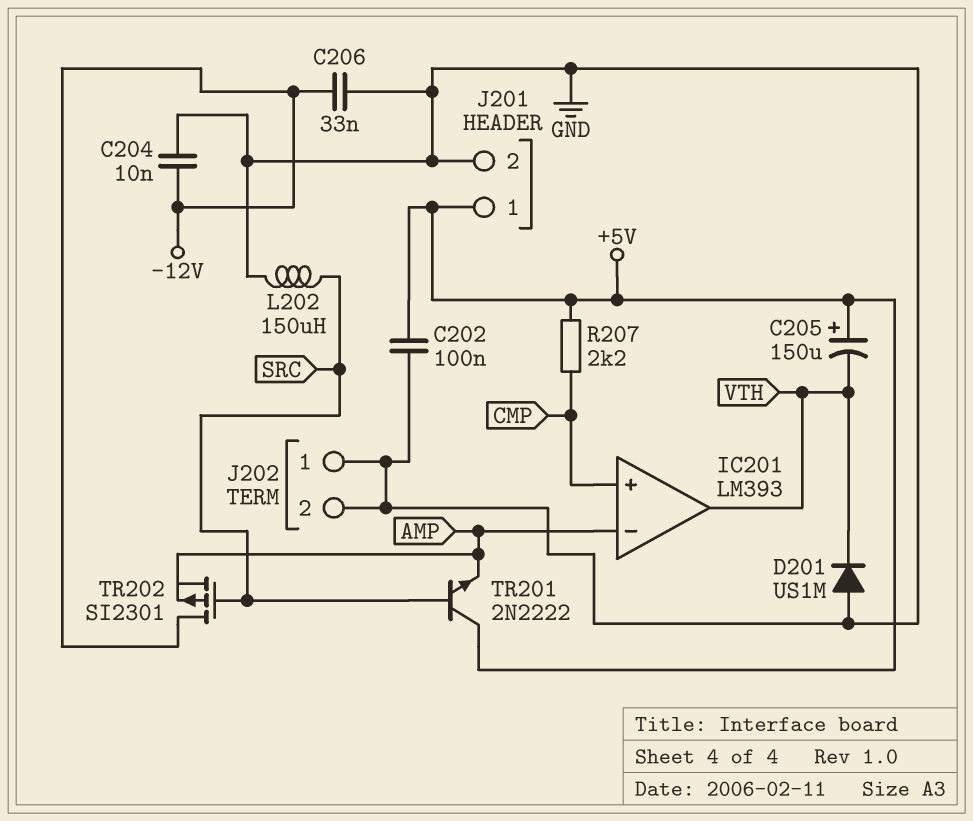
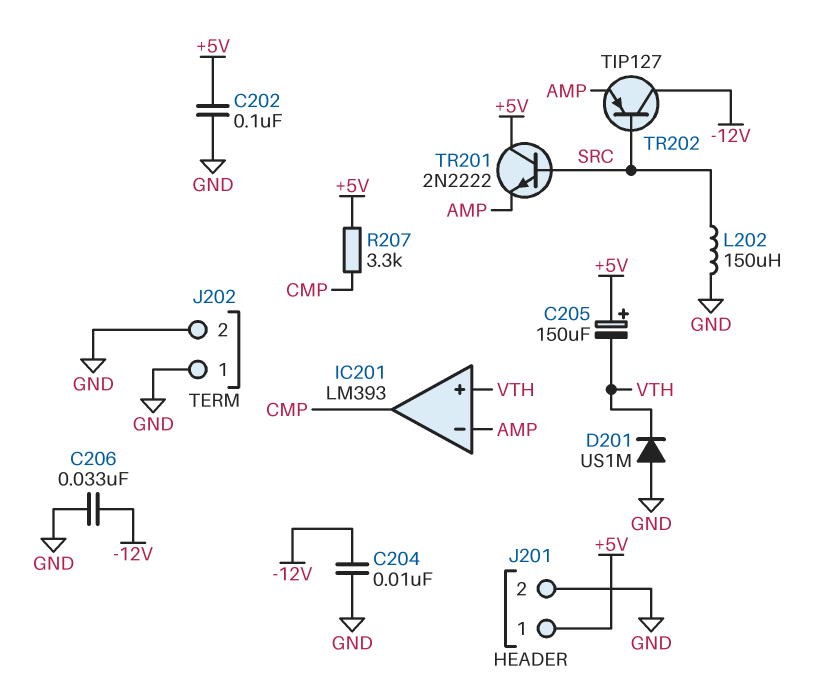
IC201 pin in+: CMP -> VTH
IC201 pin out: VTH -> CMP
R207: 2.2k (+5V, CMP) -> 3.3k (+5V, CMP)
TR202: PMOS SI2301 (G SRC, D -12V, S AMP) -> PNP TIP127 (B SRC, C -12V, E AMP)

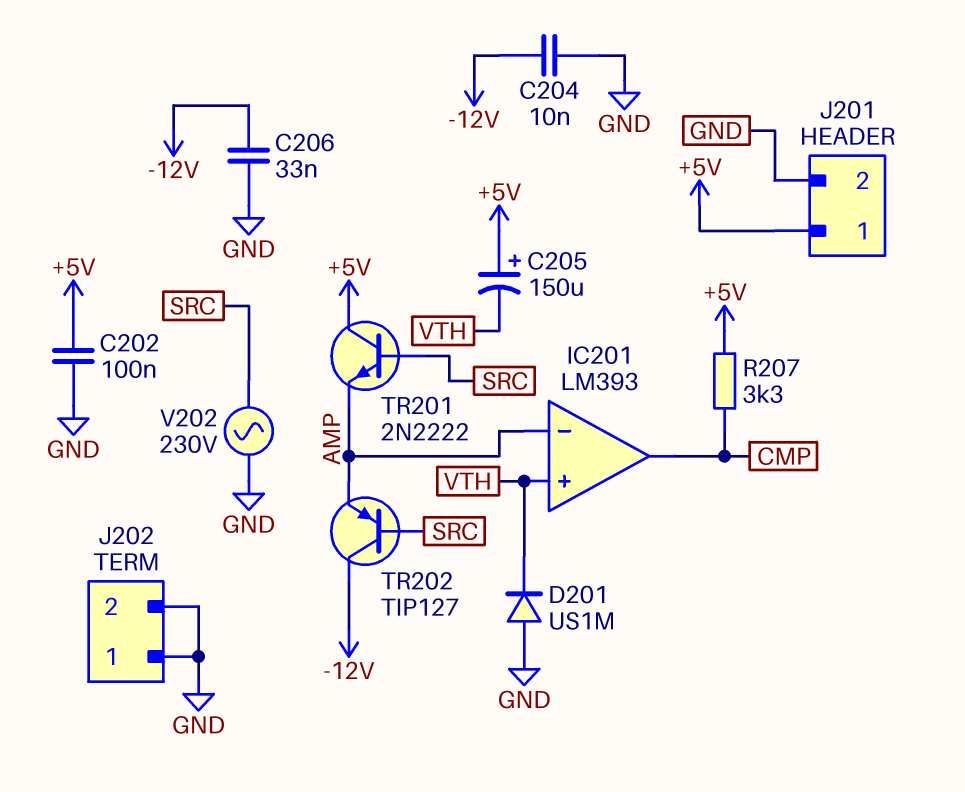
L202: 150uH (GND, SRC) -> none
V202: none -> AC 230V (GND, SRC)

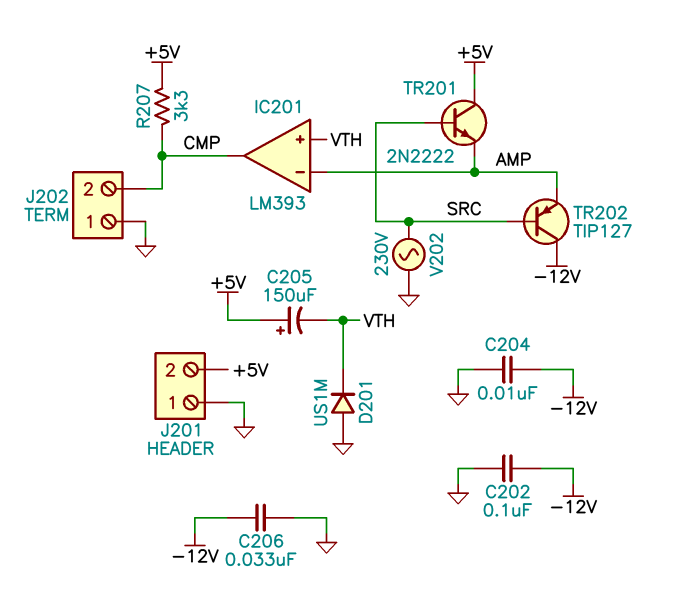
C202: 100nF (+5V, GND) -> 100nF (-12V, GND)
J201 pin 1: +5V -> GND
J201 pin 2: GND -> +5V
J202 pin 2: GND -> CMP

